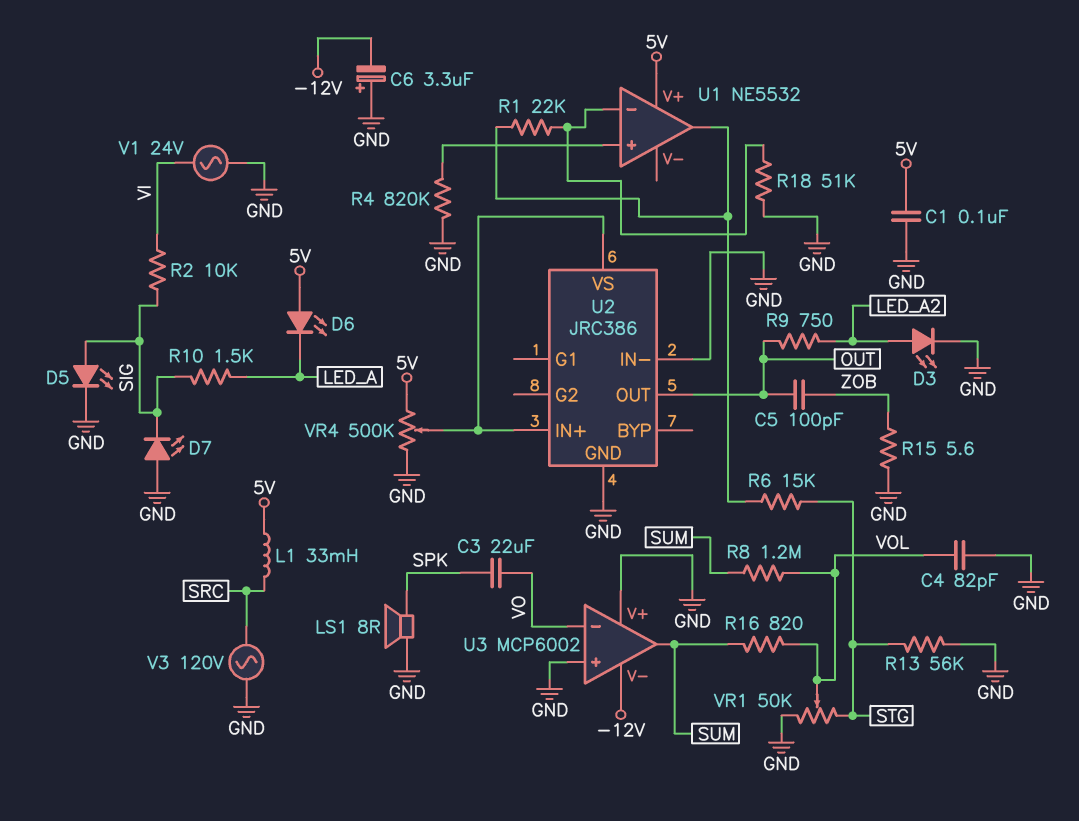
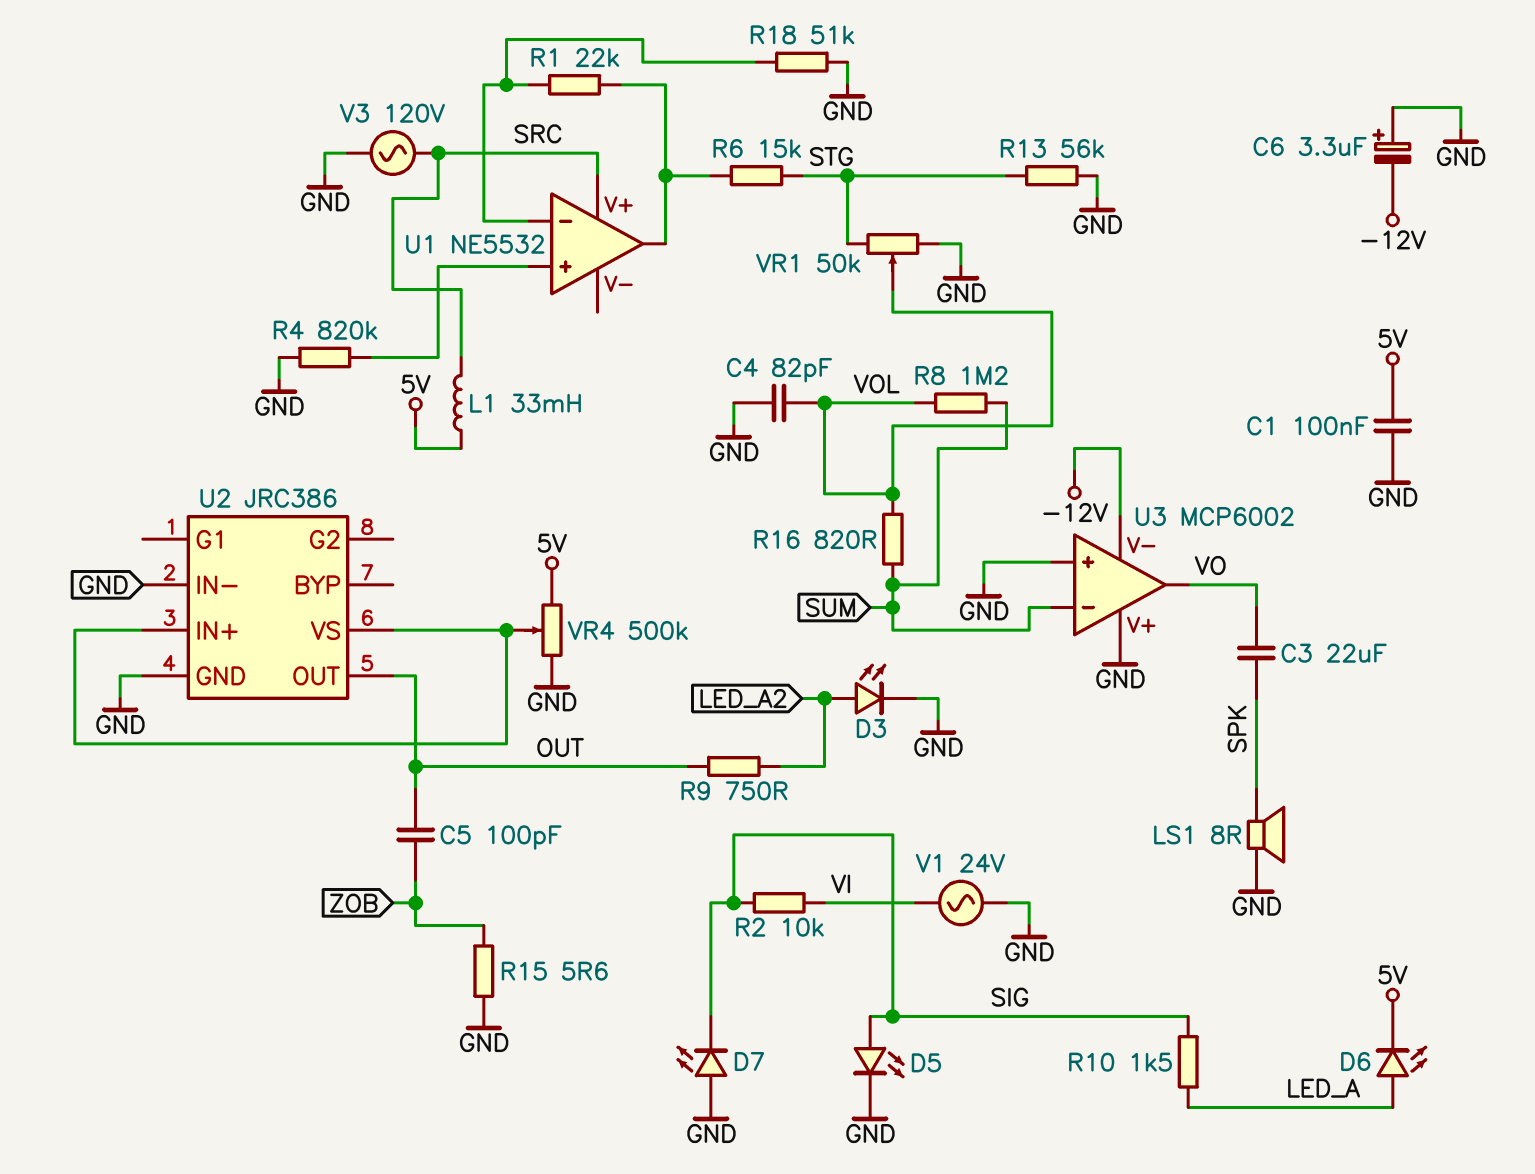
D6: LED (A 5V, K LED_A) -> LED (A LED_A, K 5V)
U1 pin V+: 5V -> SRC
U3 pin in-: VO -> SUM
U3 pin out: SUM -> VO

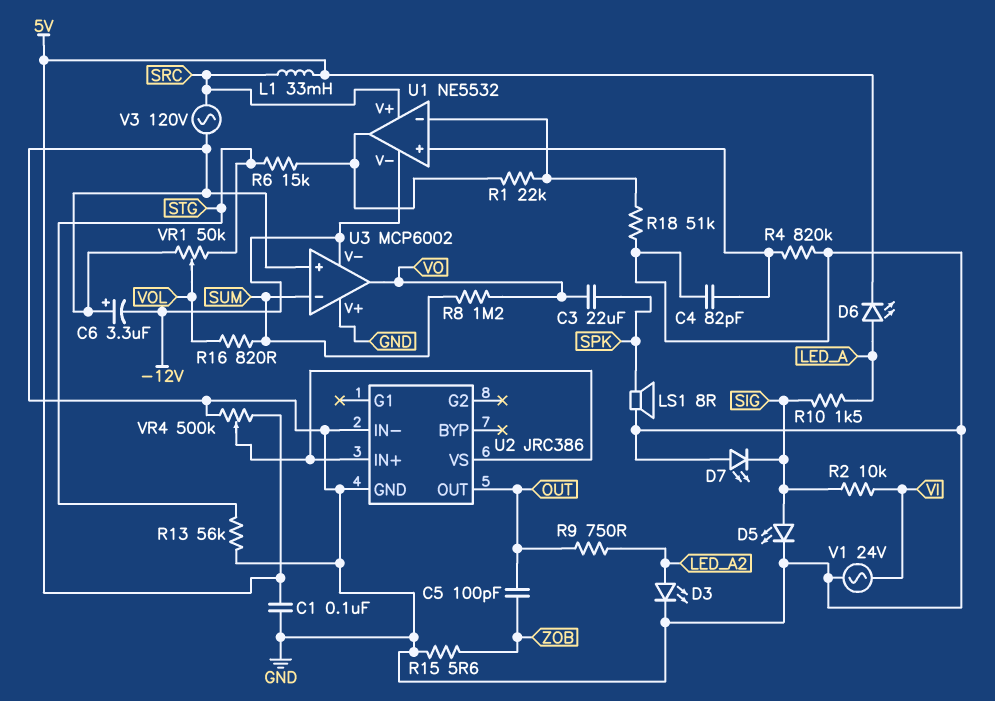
C4: 82pF (GND, VOL) -> 82pF (GND, U1/in+)
R8: 1.2M (SUM, VOL) -> 1.2M (SUM, VO)
U1 pin V-: none -> -12V

